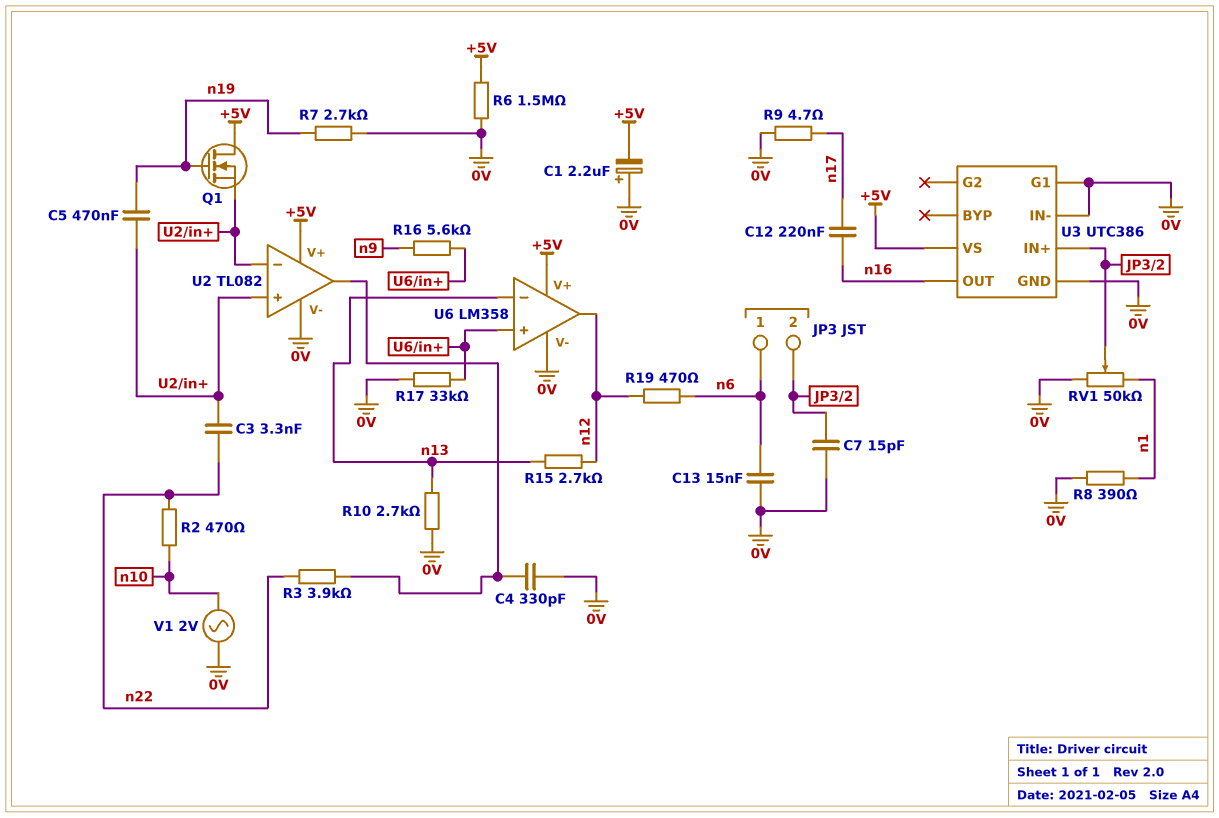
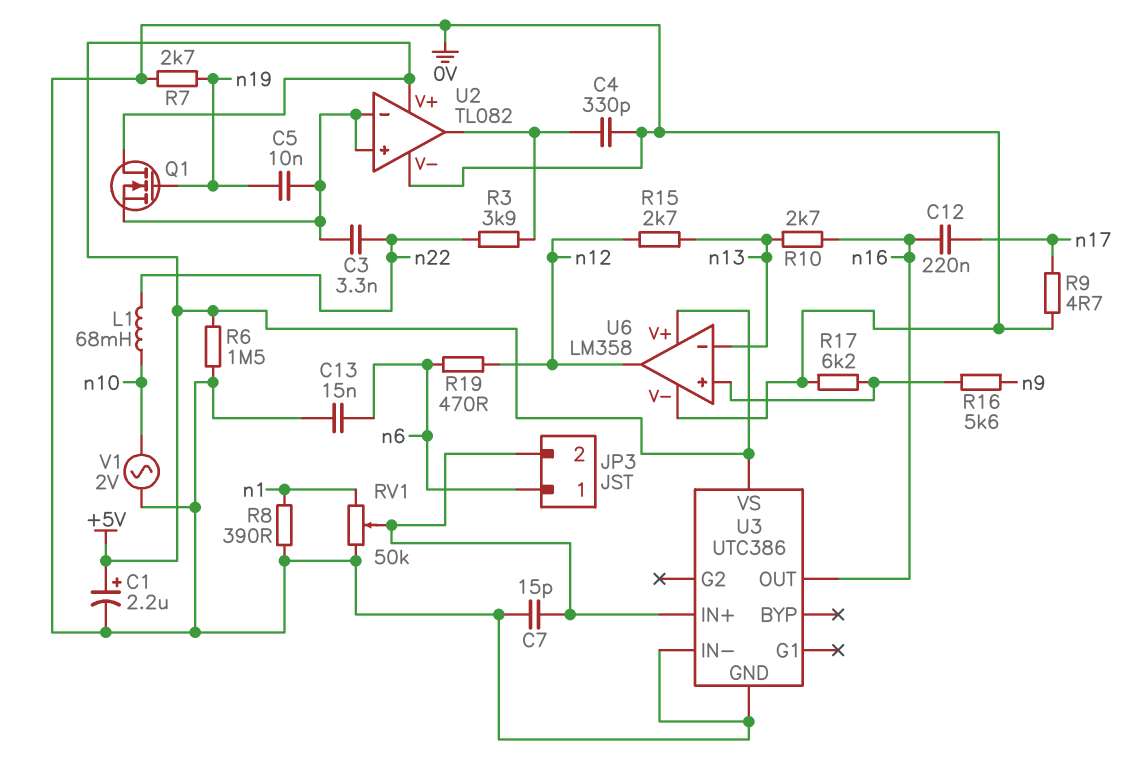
C1: 2.2uF (plus 0V, minus +5V) -> 2.2uF (plus +5V, minus 0V)
C5: 470nF (U2/in+, n19) -> 10nF (U2/in+, n19)
L1: none -> 68mH (n10, n22)
R2: 470 (n10, n22) -> none
R10: 2.7k (0V, n13) -> 2.7k (n13, n16)
R17: 33k (0V, U6/in+) -> 6.2k (0V, U6/in+)
U3 pin G1: 0V -> none

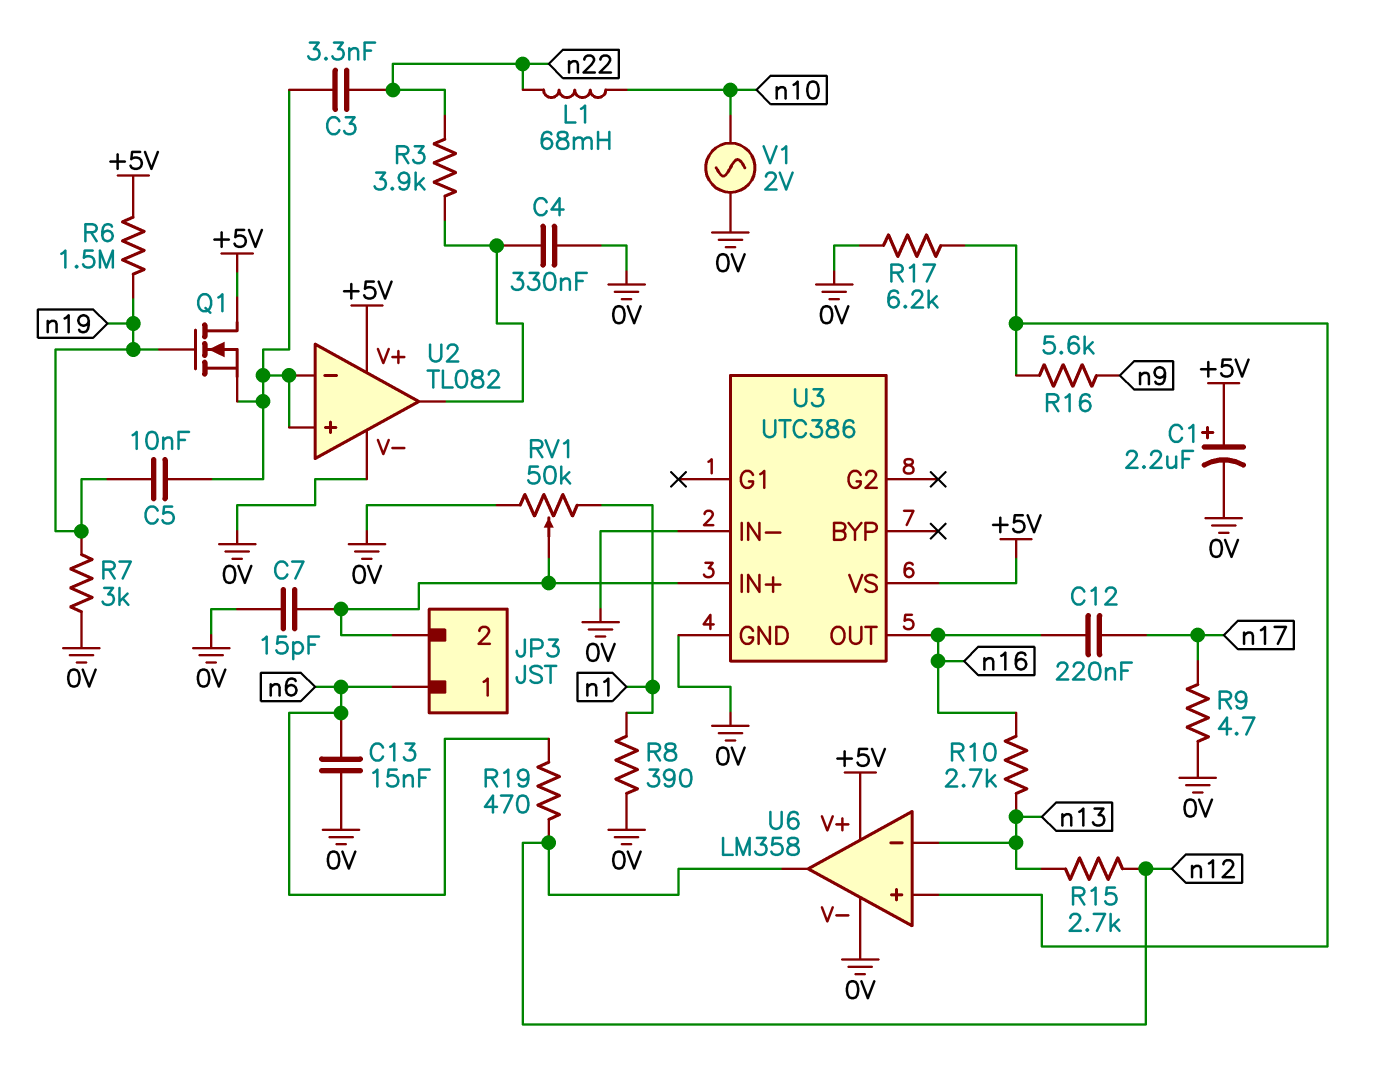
C4: 330pF (0V, U2/out) -> 330nF (0V, U2/out)
R6: 1.5M (+5V, 0V) -> 1.5M (+5V, n19)
R7: 2.7k (0V, n19) -> 3k (0V, n19)

